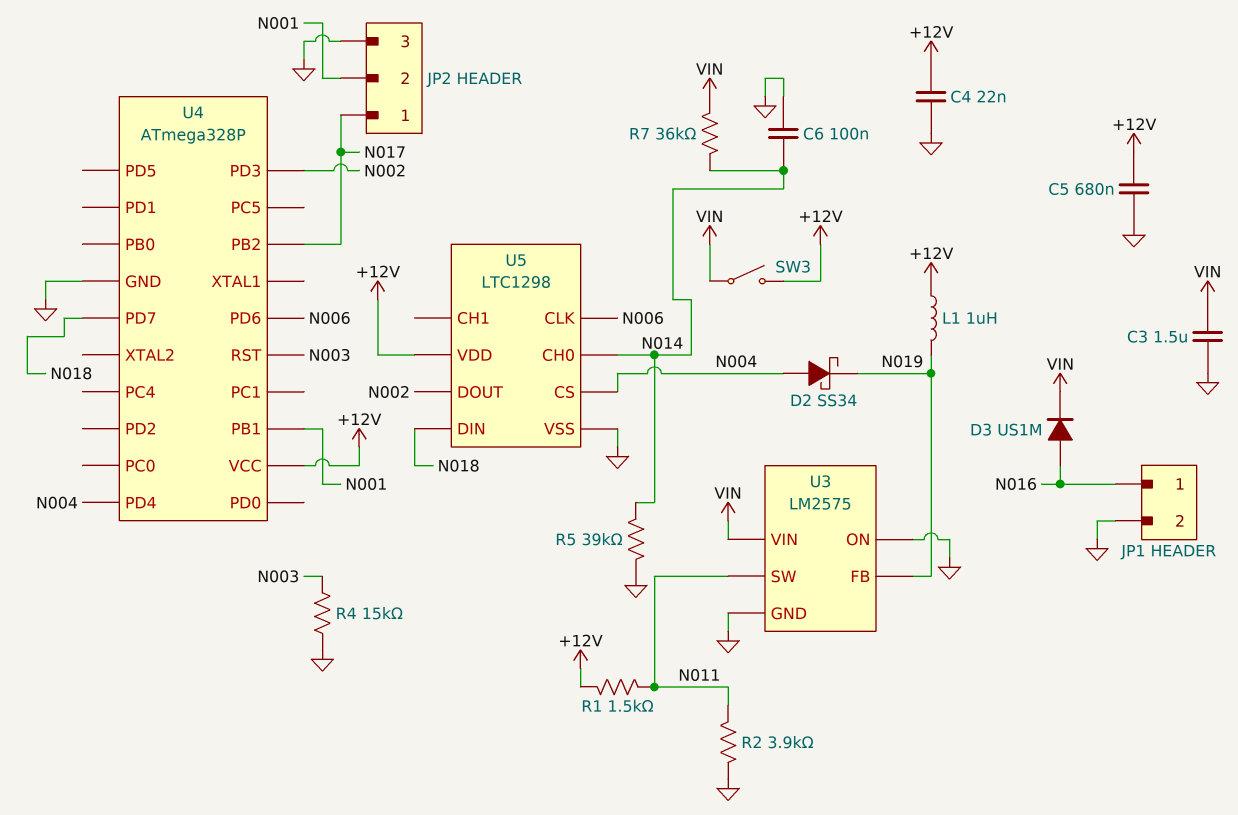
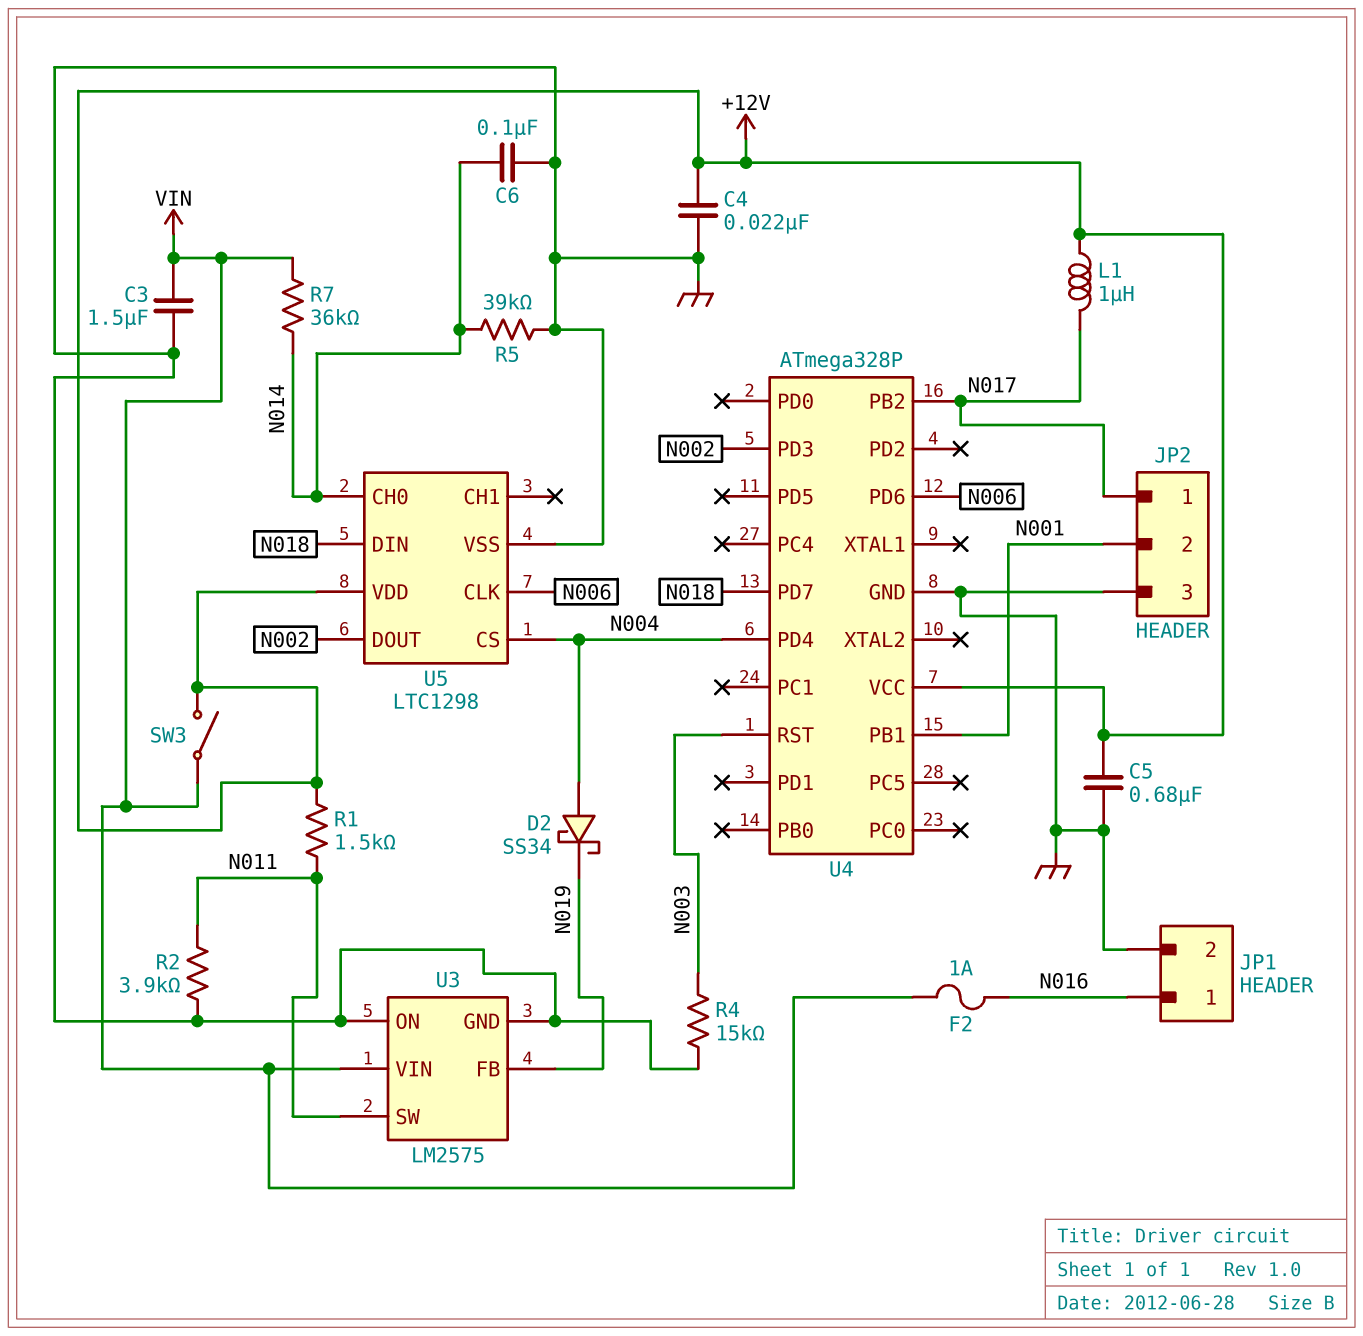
D3: diode US1M (A N016, K VIN) -> none
F2: none -> 1A (N016, VIN)
L1: 1uH (+12V, N019) -> 1uH (+12V, N017)

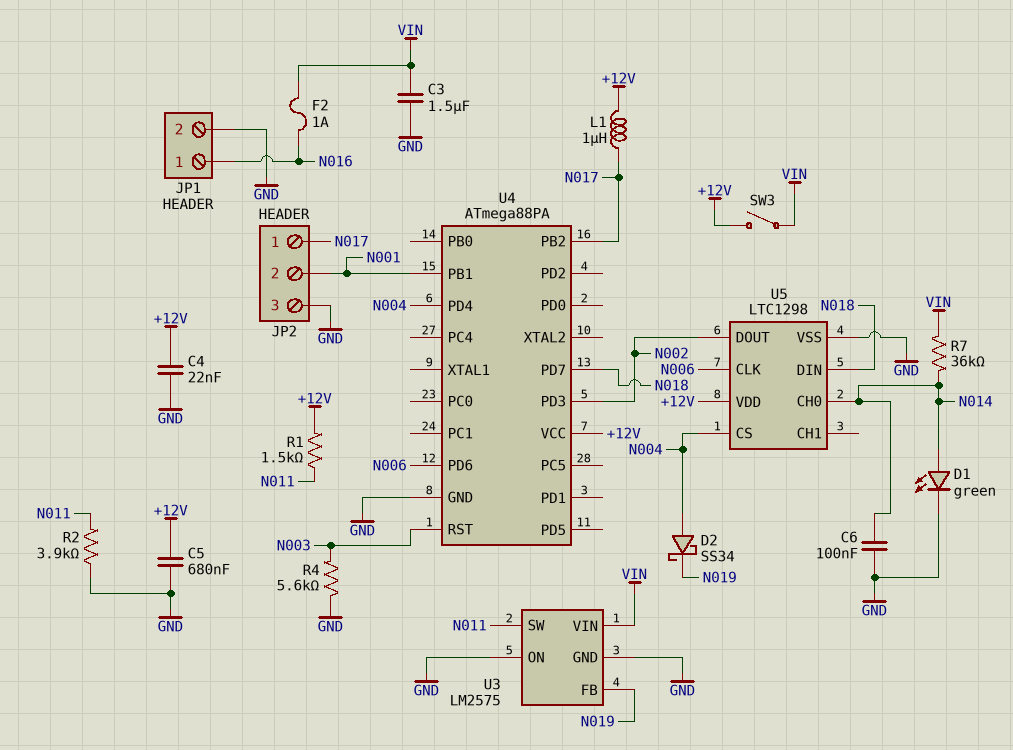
D1: none -> LED green (A N014, K GND)
R4: 15k (GND, N003) -> 5.6k (GND, N003)
R5: 39k (GND, N014) -> none
U4: ATmega328P -> ATmega88PA

